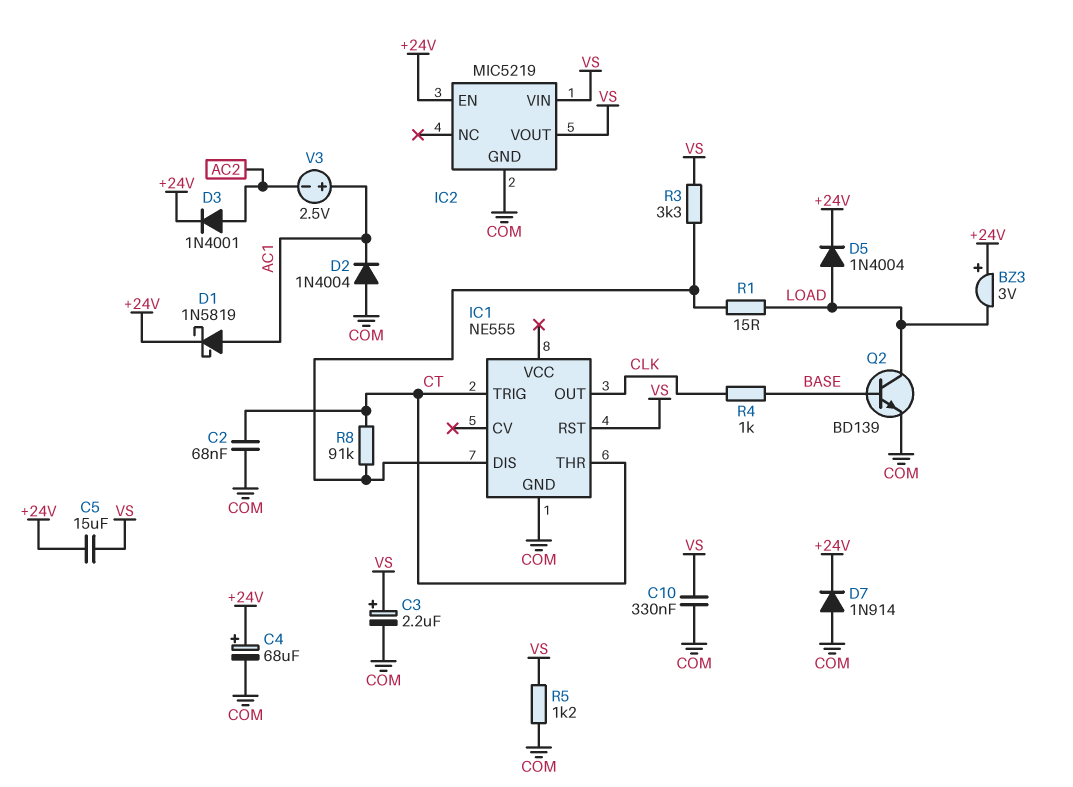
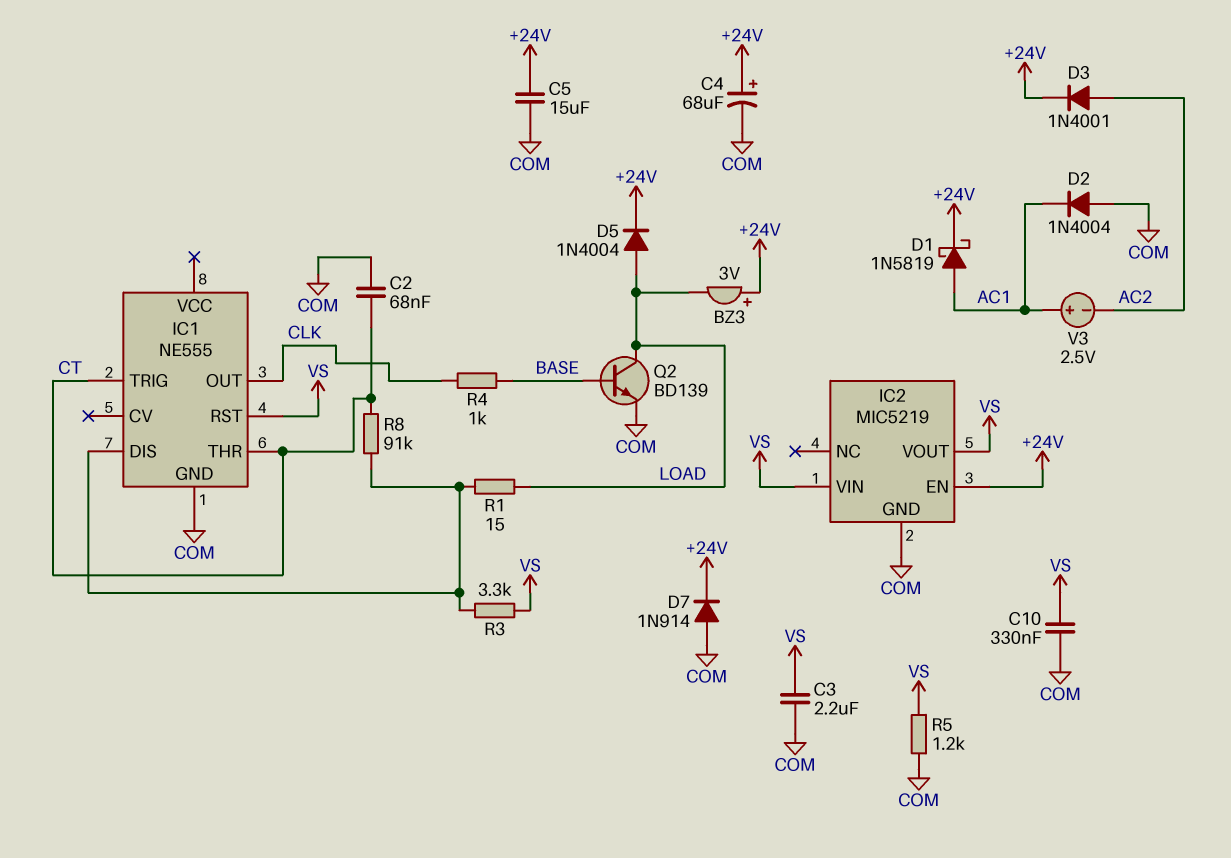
C3: 2.2uF (plus VS, minus COM) -> 2.2uF (COM, VS)
C5: 15uF (+24V, VS) -> 15uF (+24V, COM)

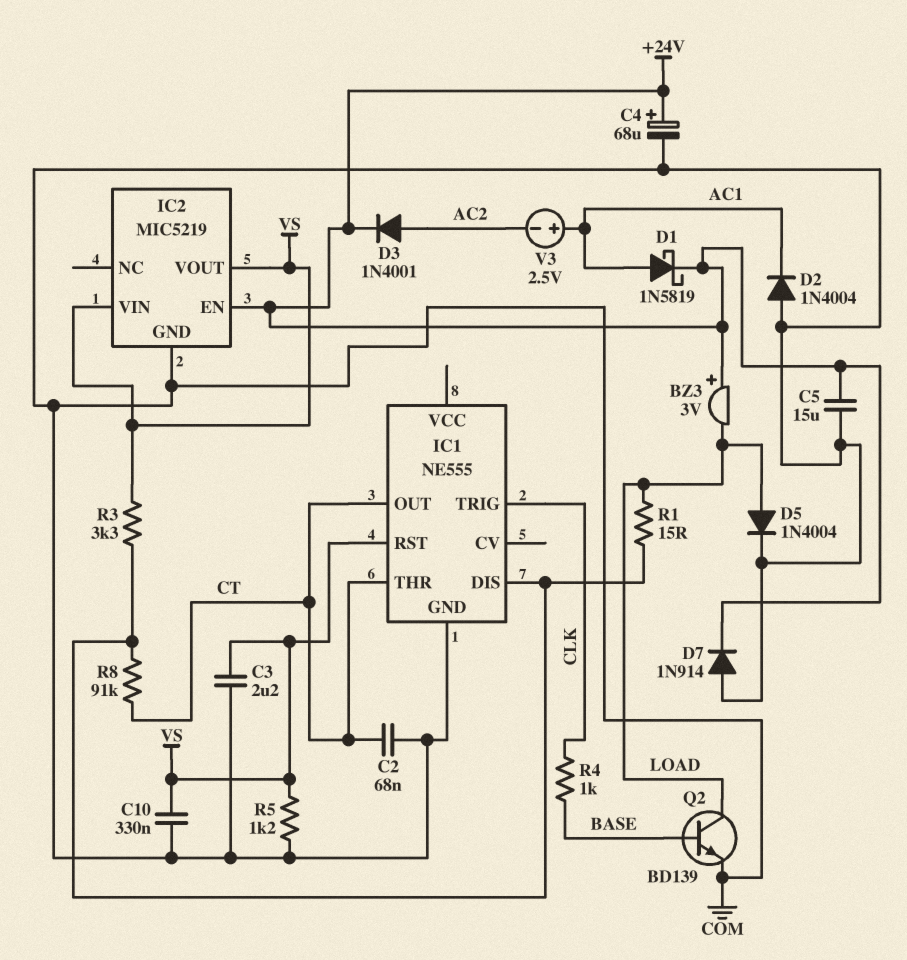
D5: diode 1N4004 (A LOAD, K +24V) -> diode 1N4004 (A LOAD, K COM)
IC1 pin OUT: CLK -> CT
IC1 pin TRIG: CT -> CLK

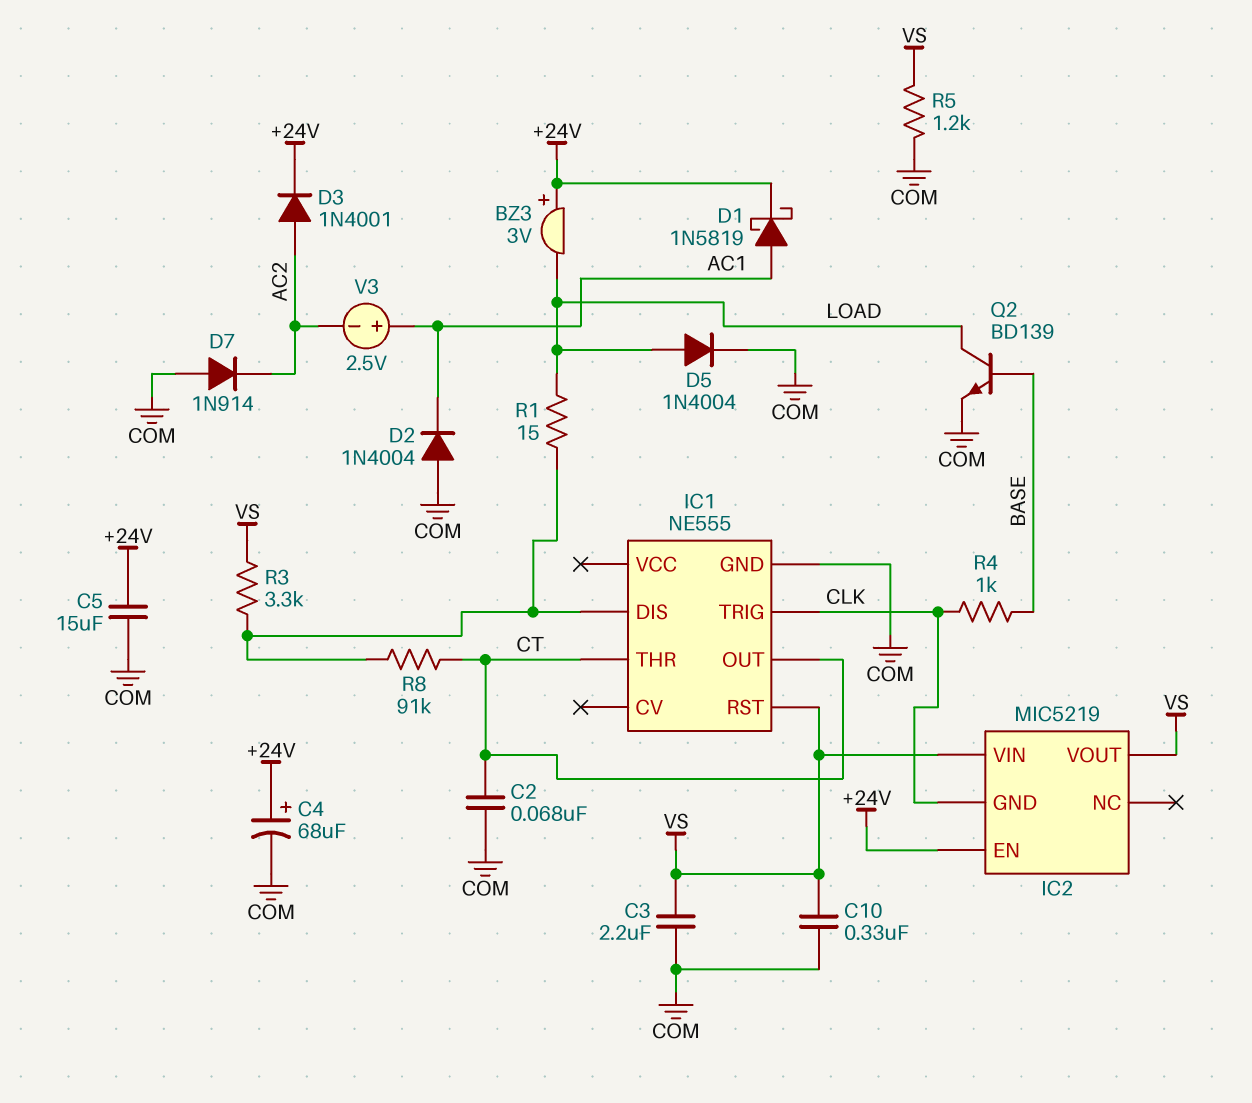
D7: diode 1N914 (A COM, K +24V) -> diode 1N914 (A COM, K AC2)
IC2 pin GND: COM -> CLK

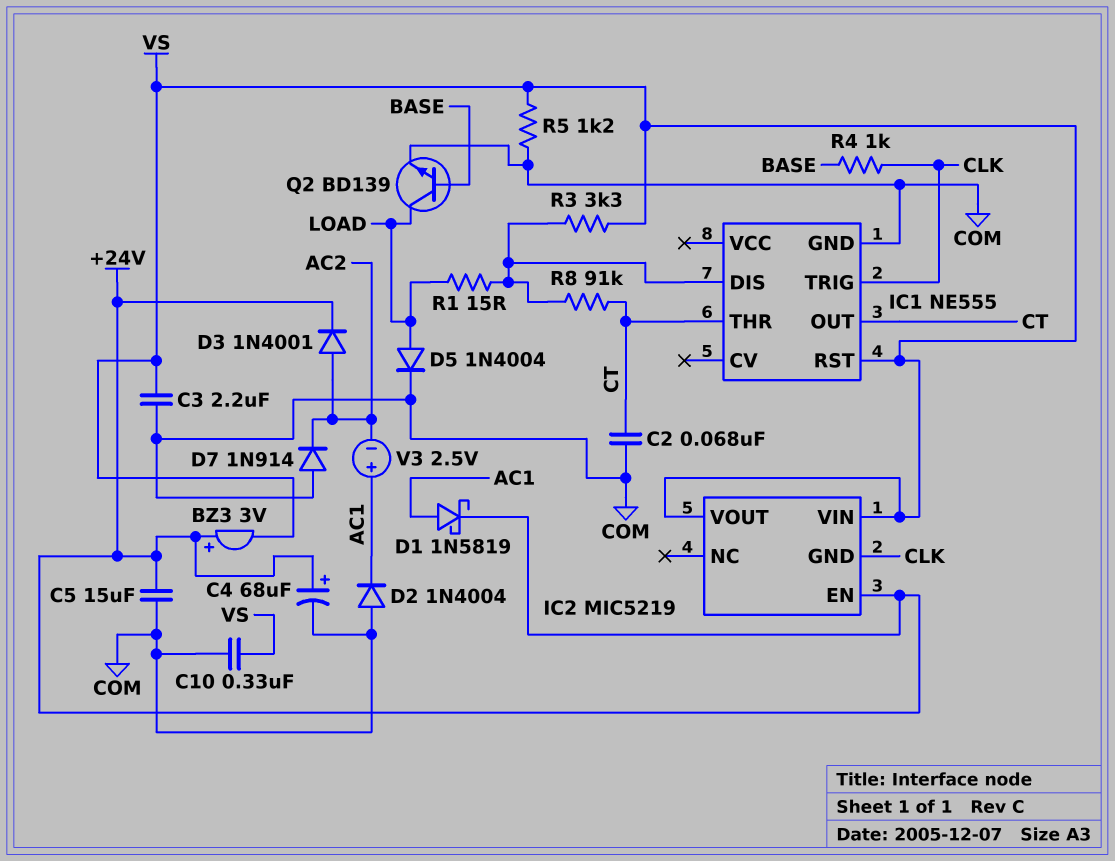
BZ3: buzzer 3V (plus +24V, minus LOAD) -> buzzer 3V (plus +24V, minus VS)

